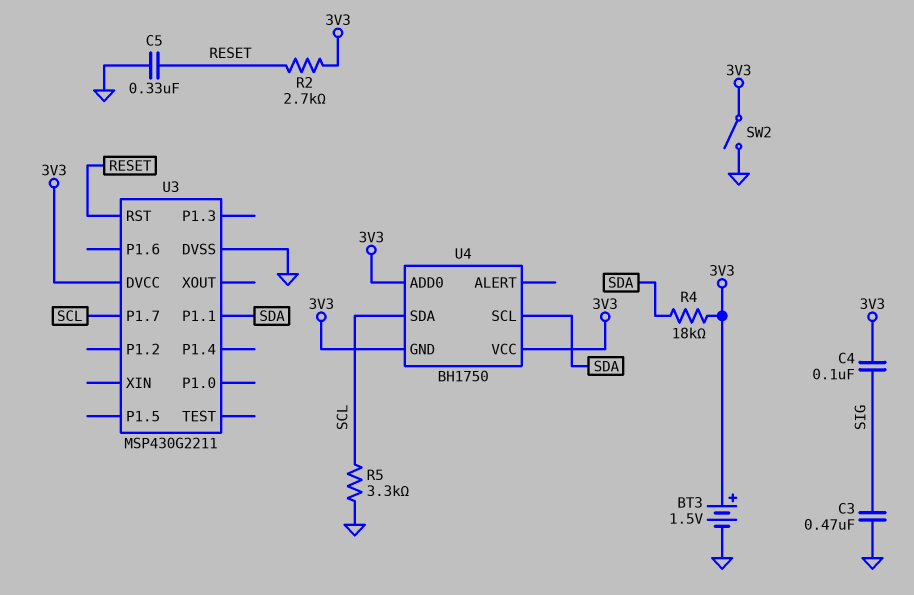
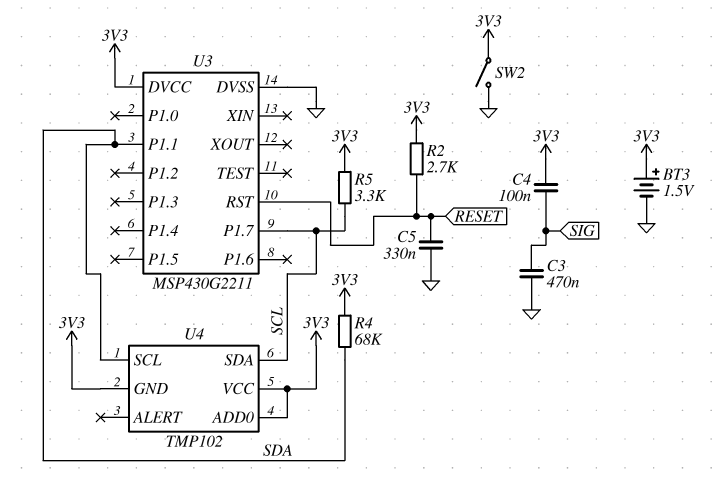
R4: 18k (3V3, SDA) -> 68k (3V3, SDA)
R5: 3.3k (GND, SCL) -> 3.3k (3V3, SCL)
U4: BH1750 -> TMP102

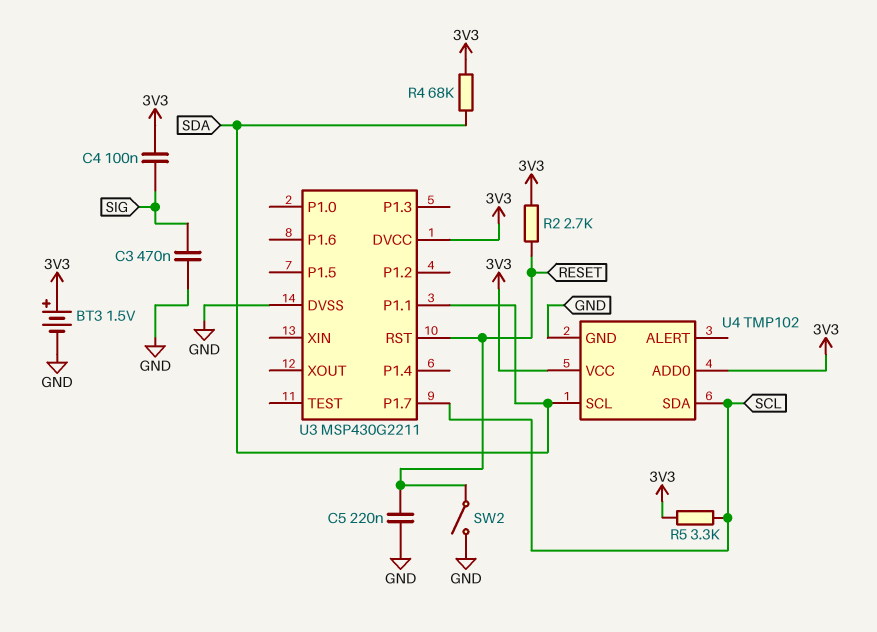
C5: 330nF (GND, RESET) -> 220nF (GND, RESET)
SW2: switch (3V3, GND) -> switch (GND, RESET)
U4 pin GND: 3V3 -> GND

